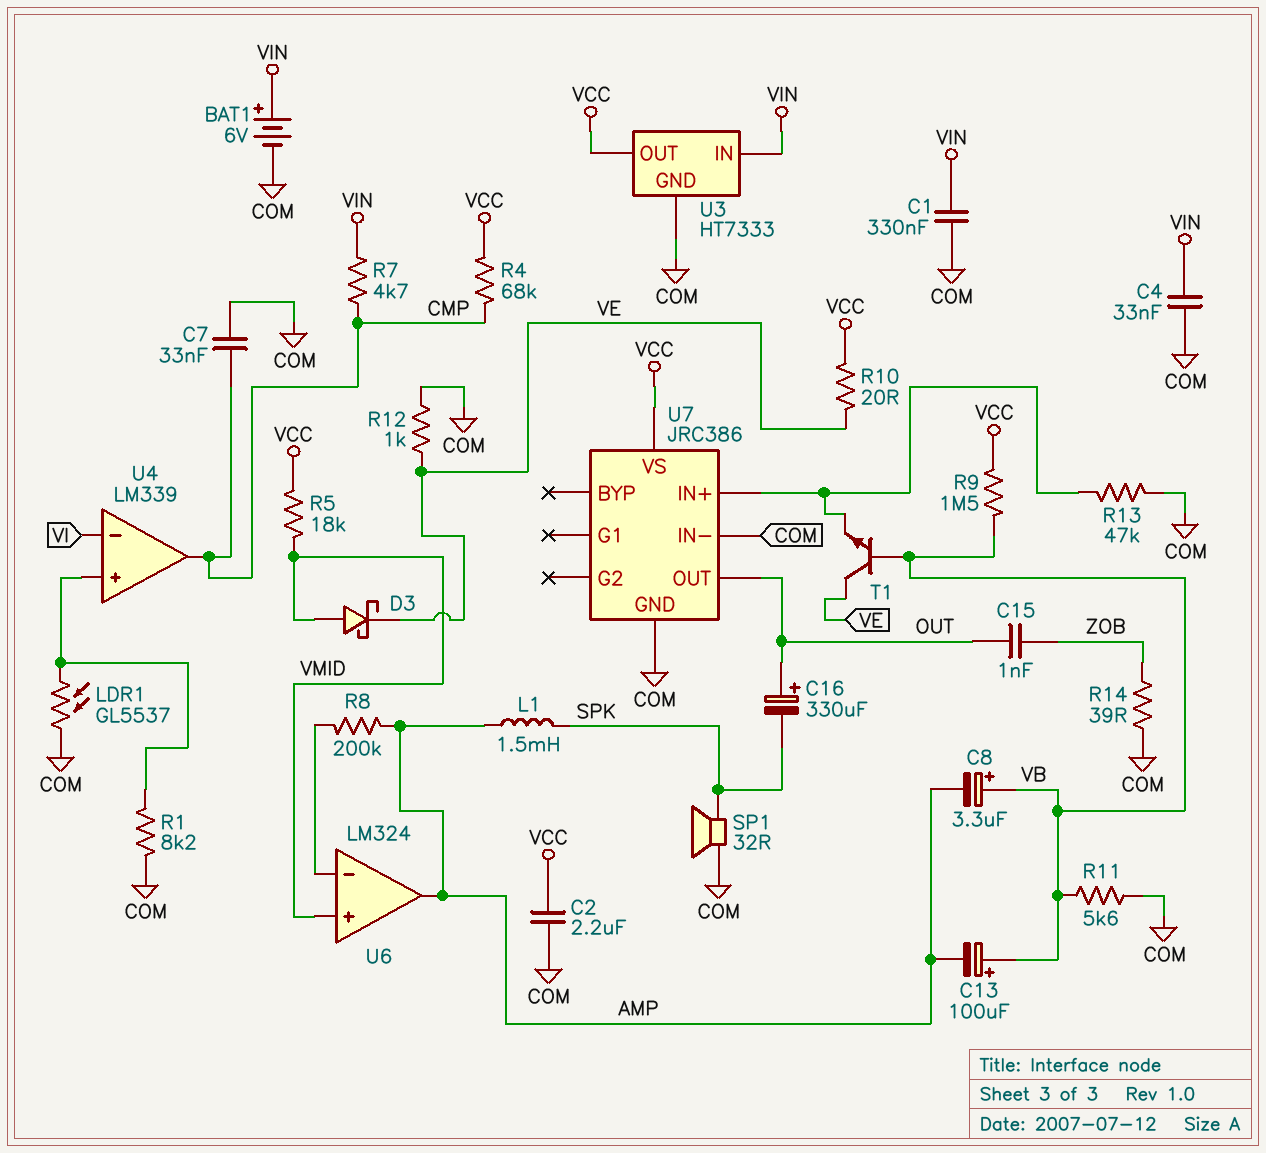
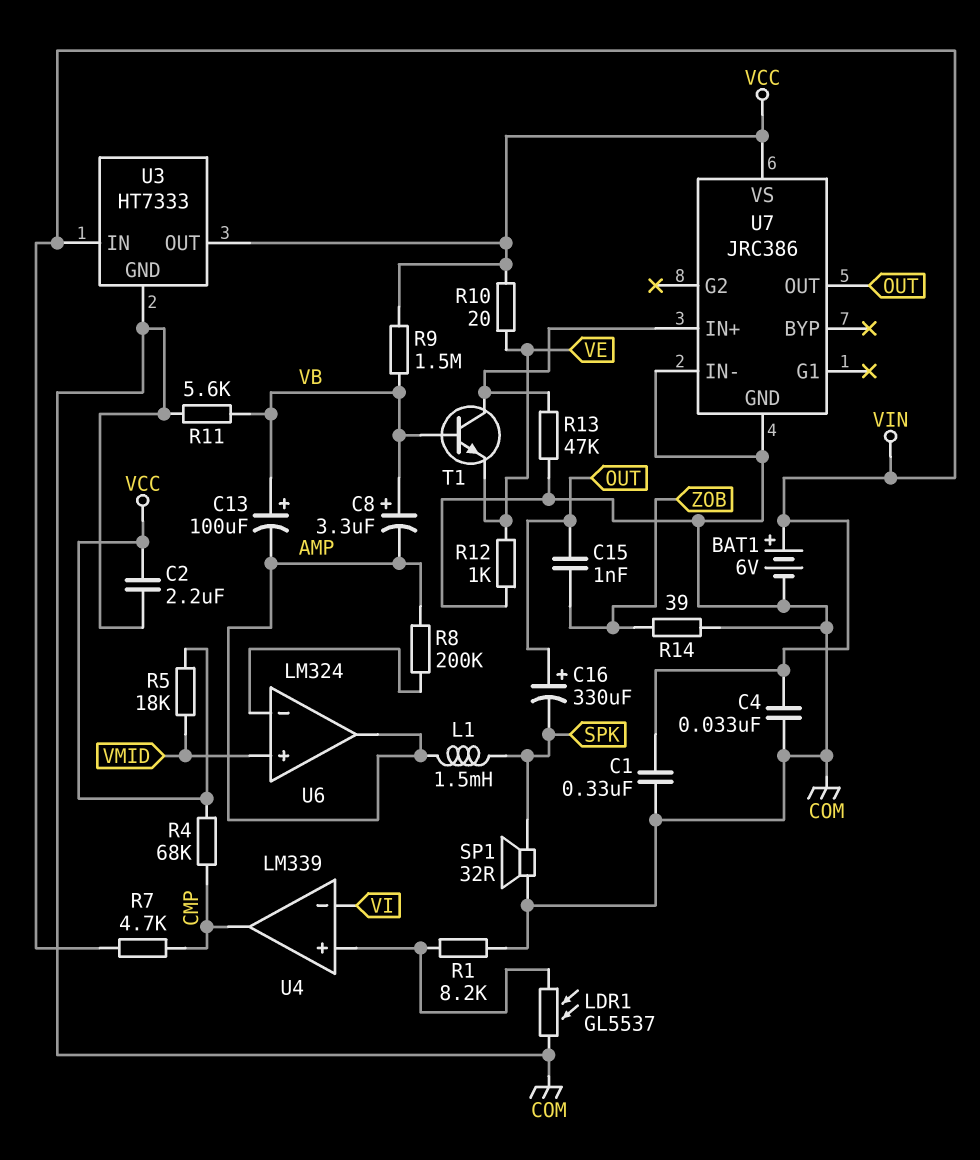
C7: 33nF (CMP, COM) -> none
D3: schottky (A VMID, K VE) -> none
T1: NPN (B VB, C VE, E U7/IN+) -> NPN (B VB, C U7/IN+, E VE)

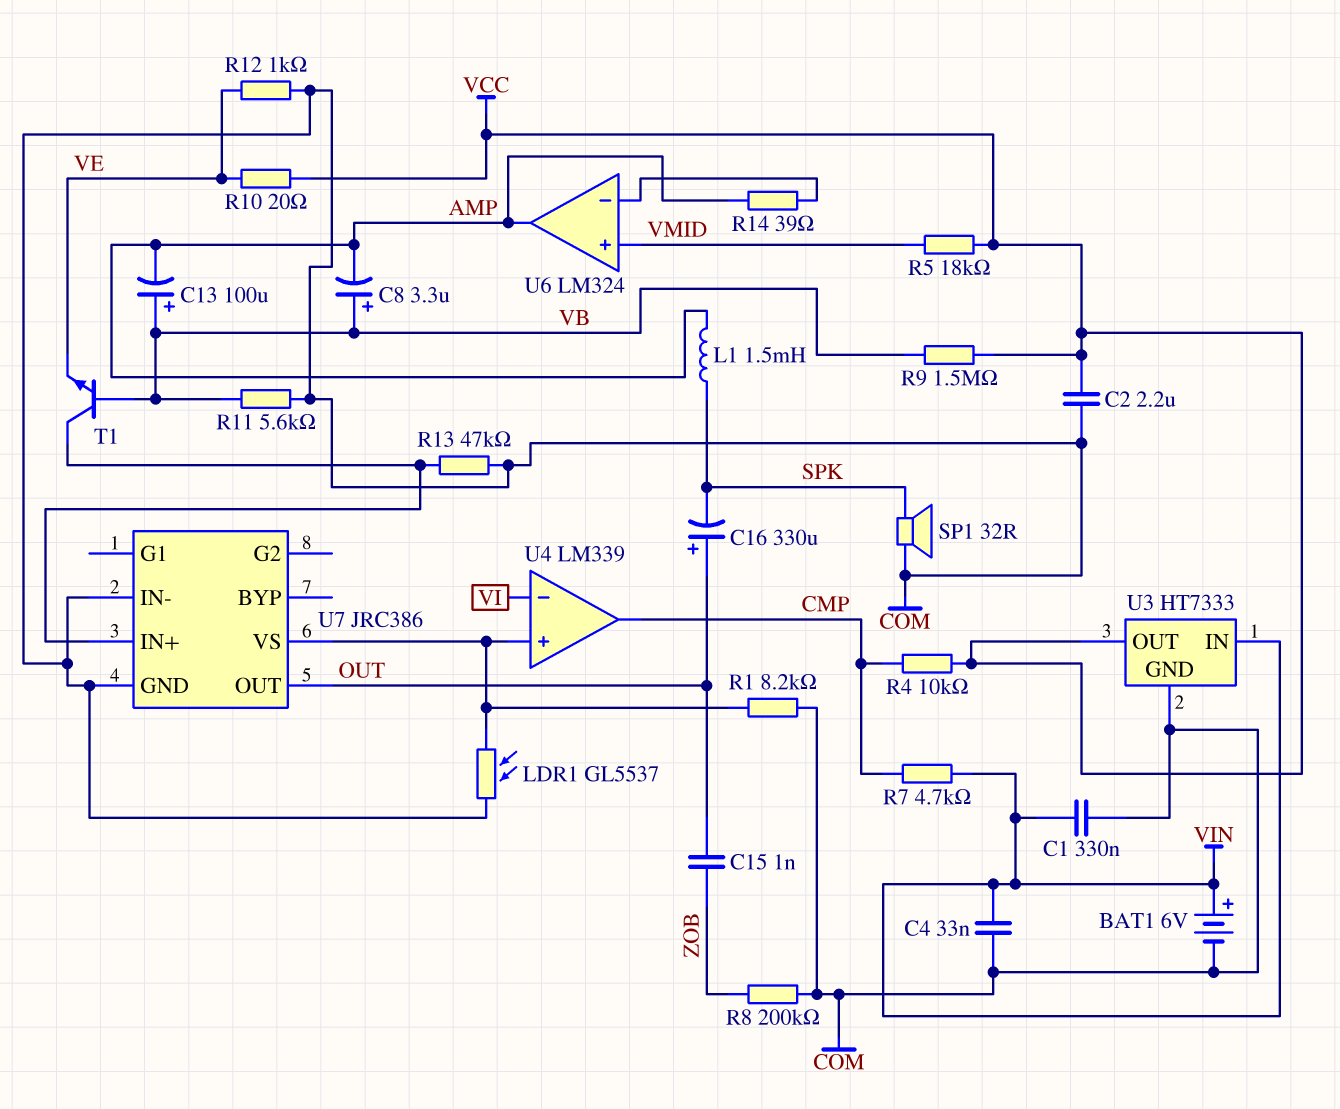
R4: 68k (CMP, VCC) -> 10k (CMP, VCC)
R8: 200k (AMP, U6/in-) -> 200k (COM, ZOB)
R14: 39 (COM, ZOB) -> 39 (AMP, U6/in-)
U7 pin VS: VCC -> U4/in+

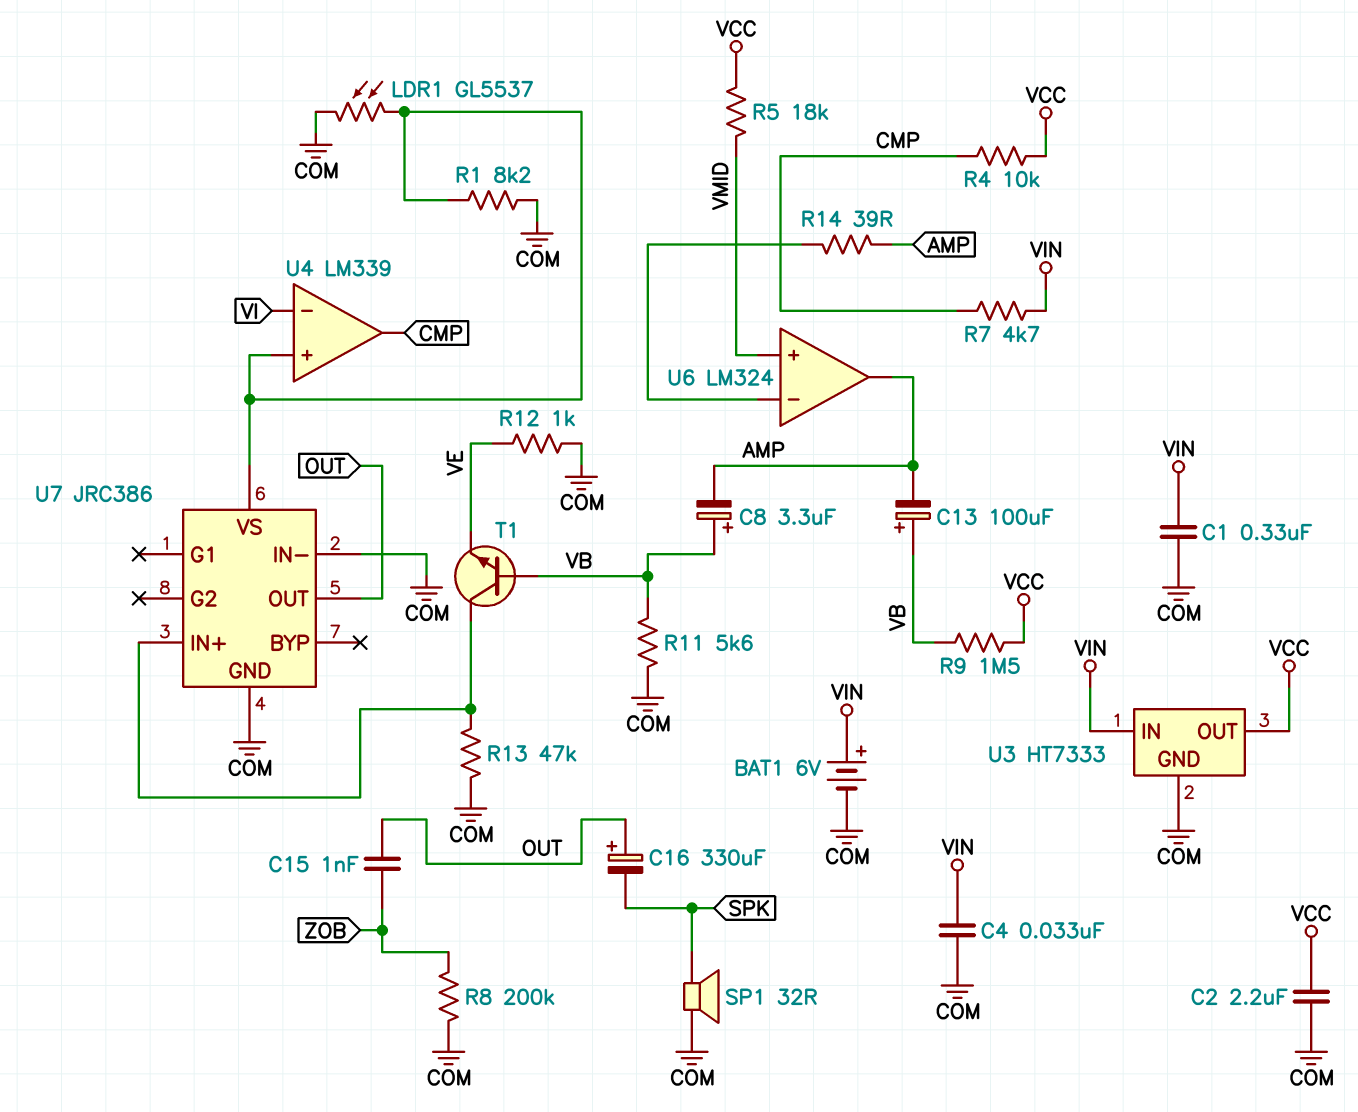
L1: 1.5mH (AMP, SPK) -> none
R10: 20 (VCC, VE) -> none

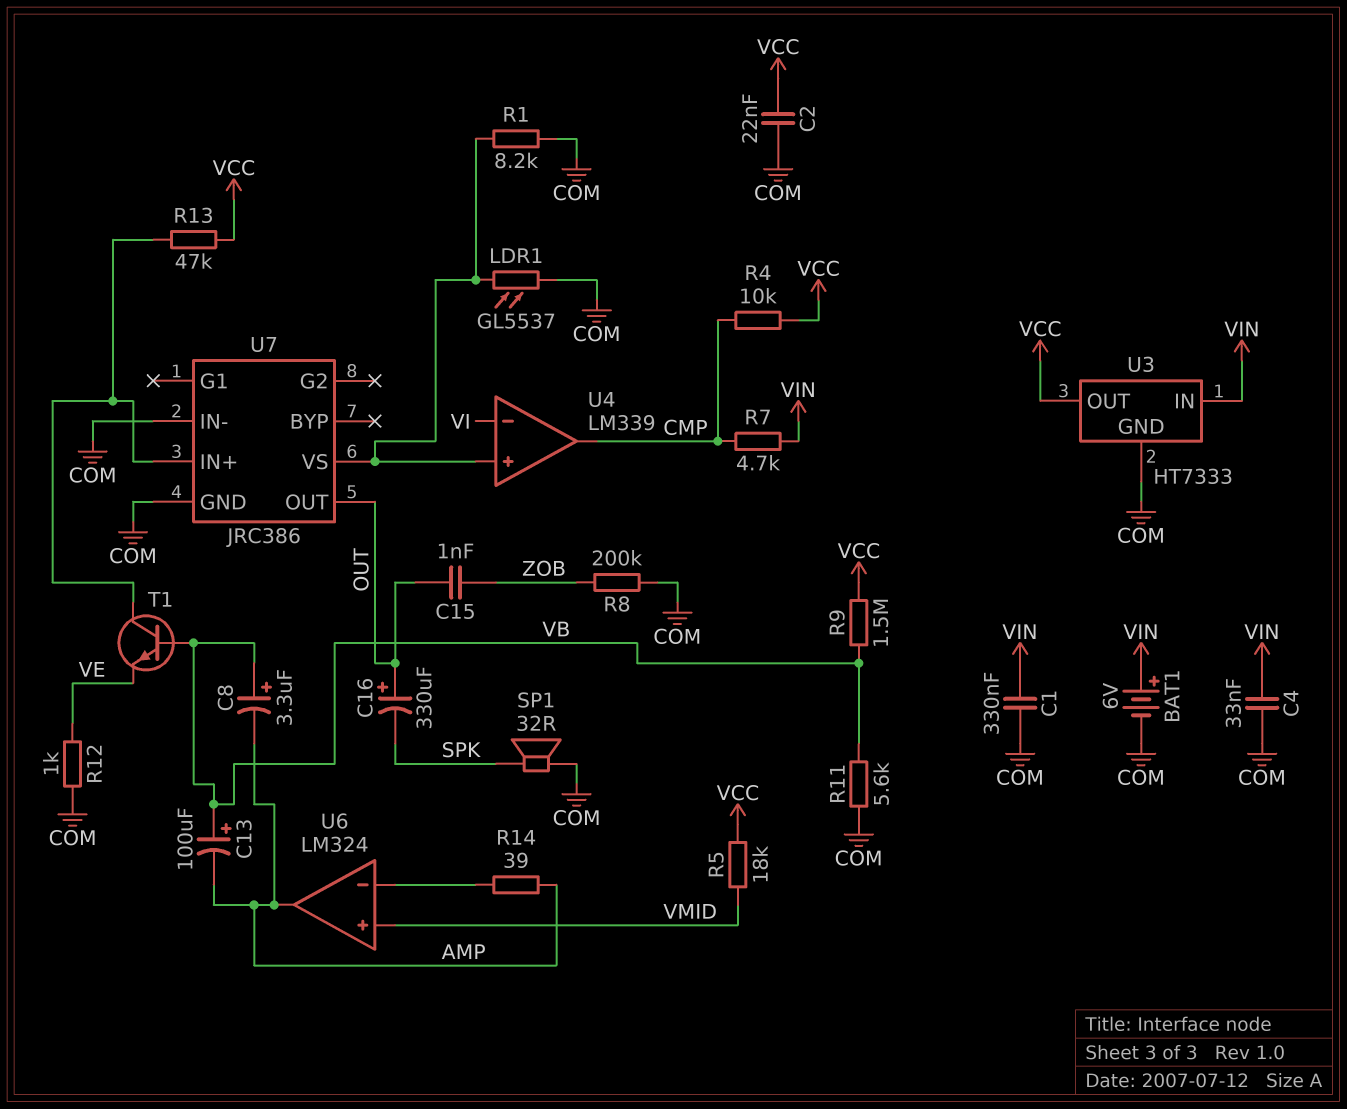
C2: 2.2uF (COM, VCC) -> 22nF (COM, VCC)
R13: 47k (COM, U7/IN+) -> 47k (U7/IN+, VCC)

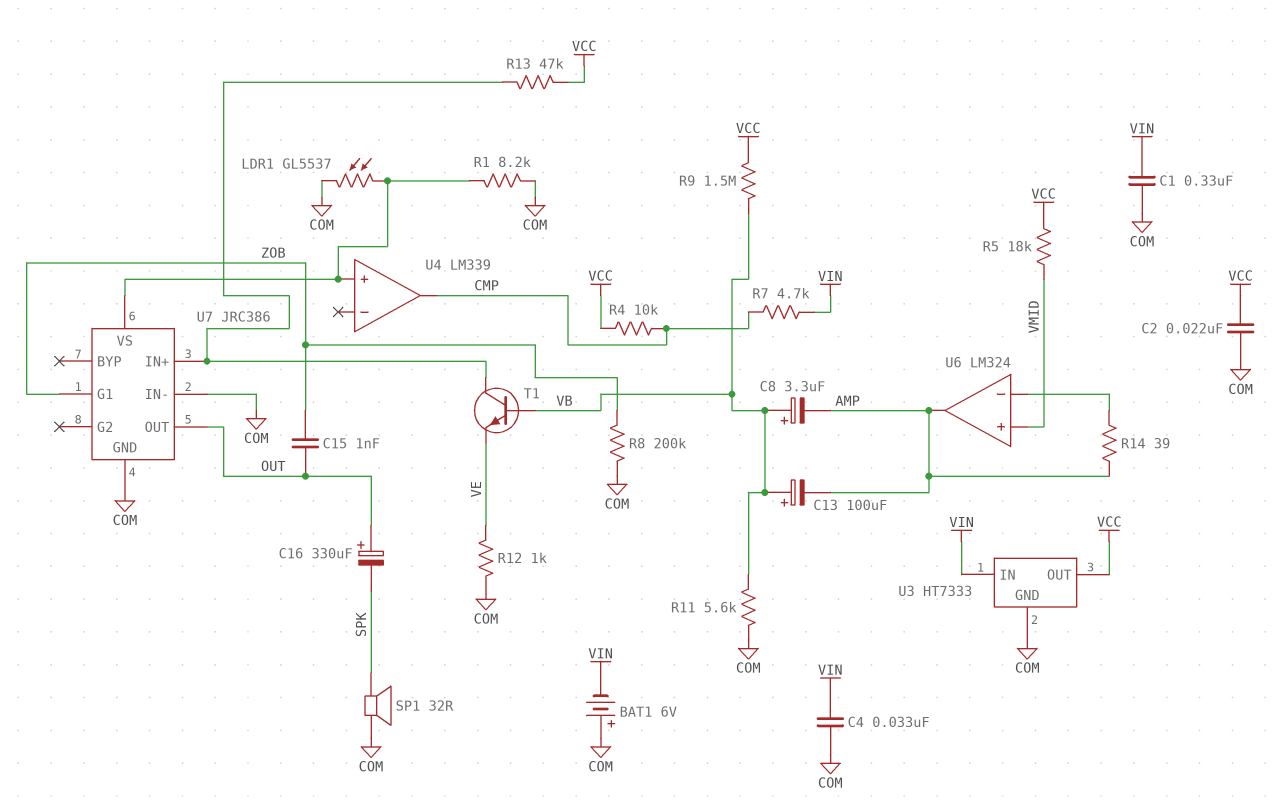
BAT1: 6V (plus VIN, minus COM) -> 6V (plus COM, minus VIN)
U4 pin in-: VI -> none
U7 pin G1: none -> ZOB

